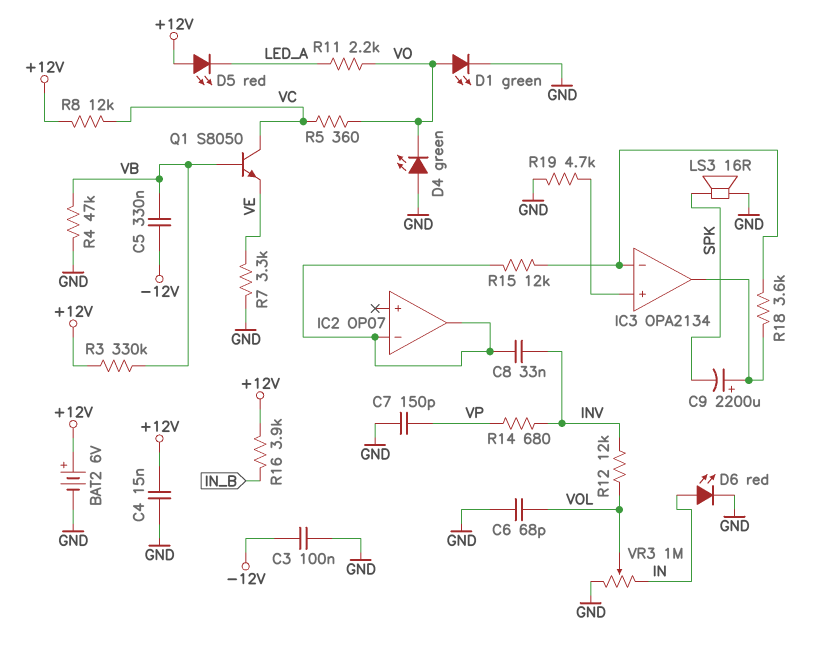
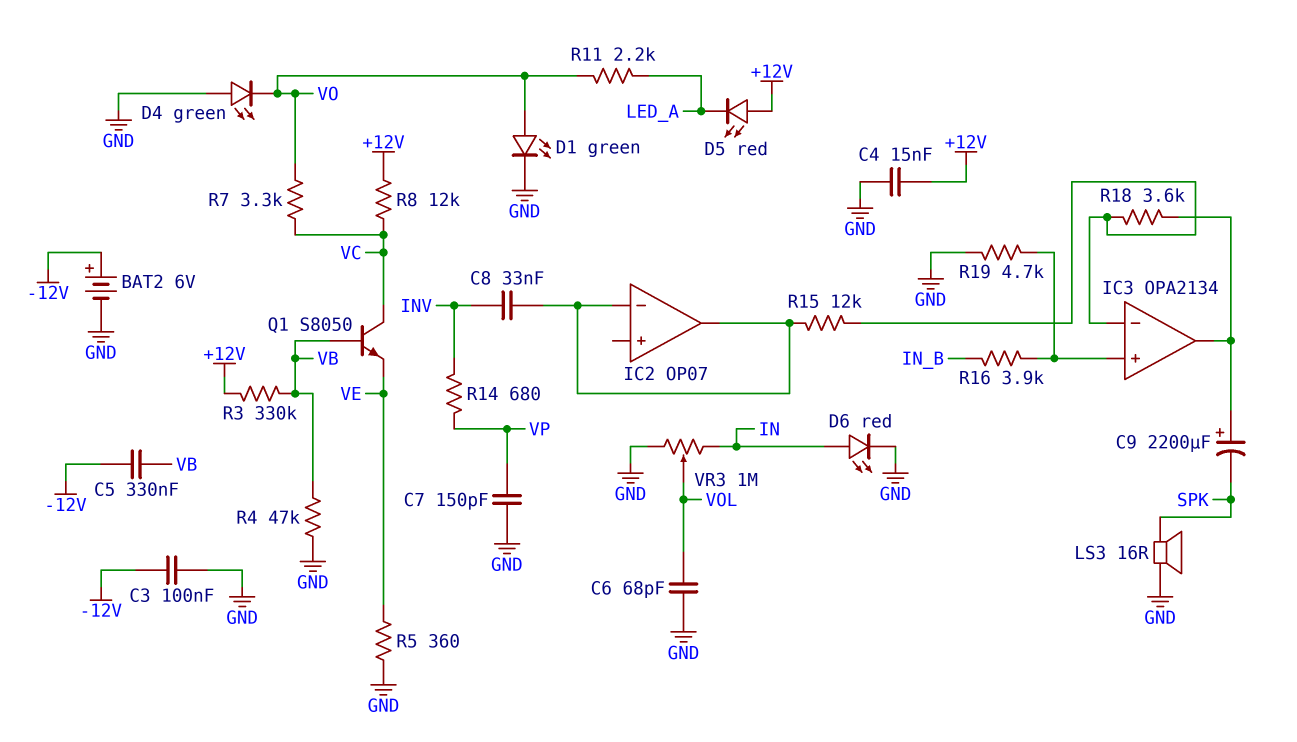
BAT2: 6V (plus +12V, minus GND) -> 6V (plus -12V, minus GND)
R5: 360 (VC, VO) -> 360 (GND, VE)
R7: 3.3k (GND, VE) -> 3.3k (VC, VO)
R12: 12k (INV, VOL) -> none
R16: 3.9k (+12V, IN_B) -> 3.9k (IC3/in+, IN_B)

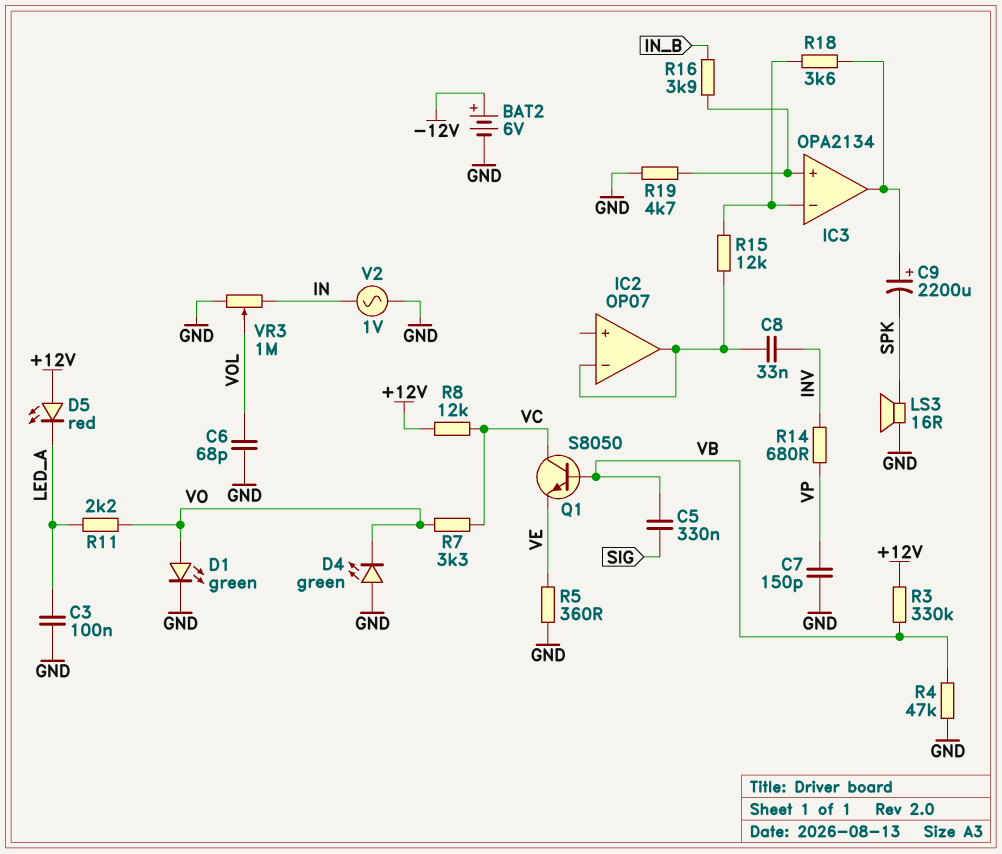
C3: 100nF (-12V, GND) -> 100nF (GND, LED_A)
C4: 15nF (+12V, GND) -> none
C5: 330nF (-12V, VB) -> 330nF (SIG, VB)
D6: LED red (A IN, K GND) -> none
V2: none -> AC 1V (GND, IN)

